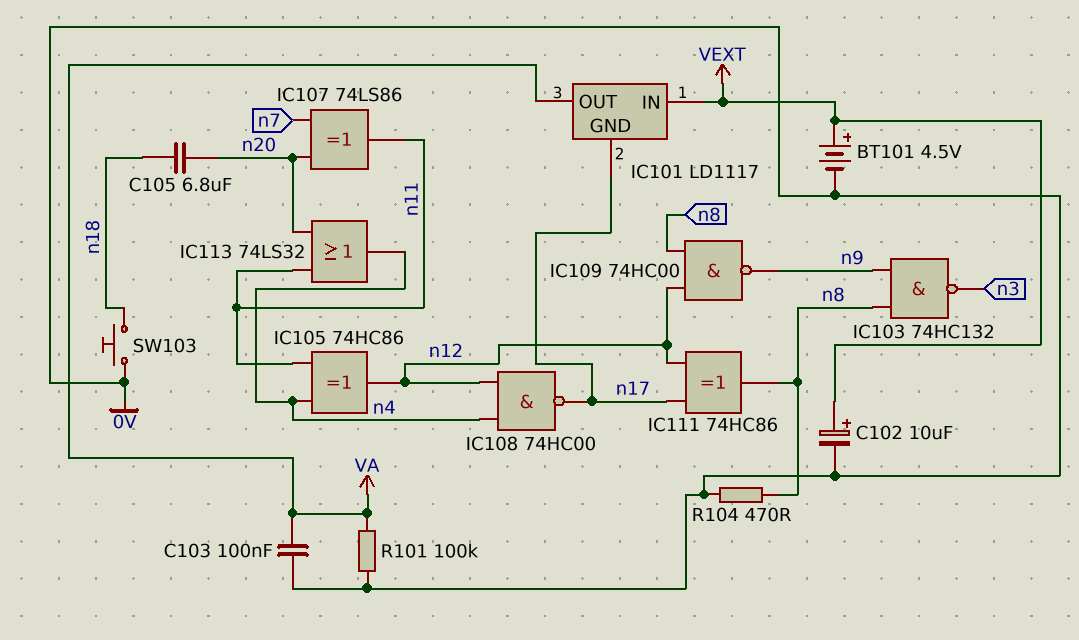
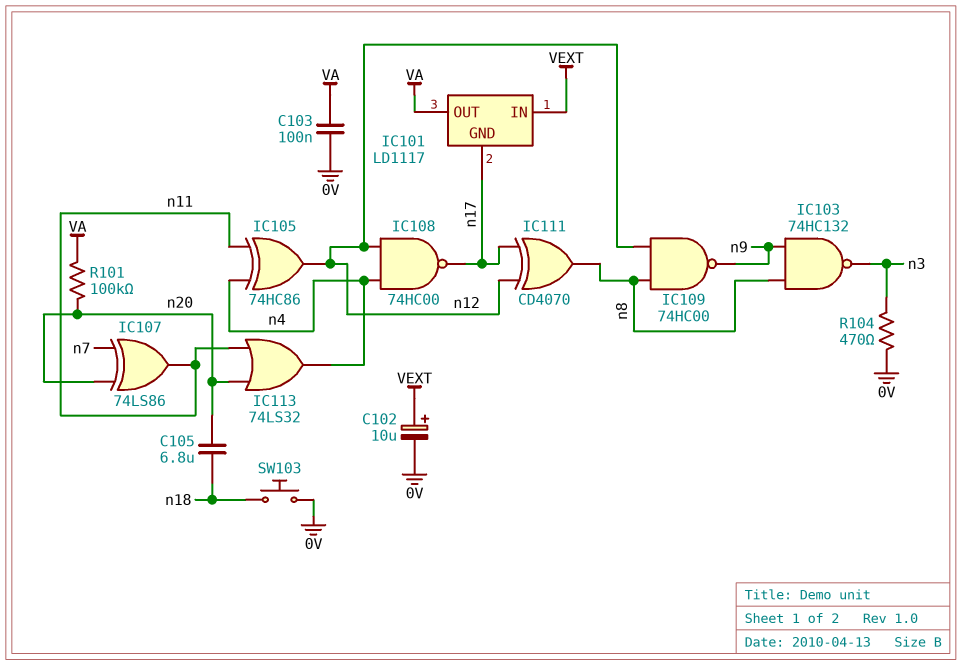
BT101: 4.5V (plus VEXT, minus 0V) -> none
IC111: XOR 74HC86 (in n12, in n17, out n8) -> XOR CD4070 (in n12, in n17, out n8)
R101: 100k (0V, VA) -> 100k (VA, n20)
R104: 470 (0V, n8) -> 470 (0V, n3)

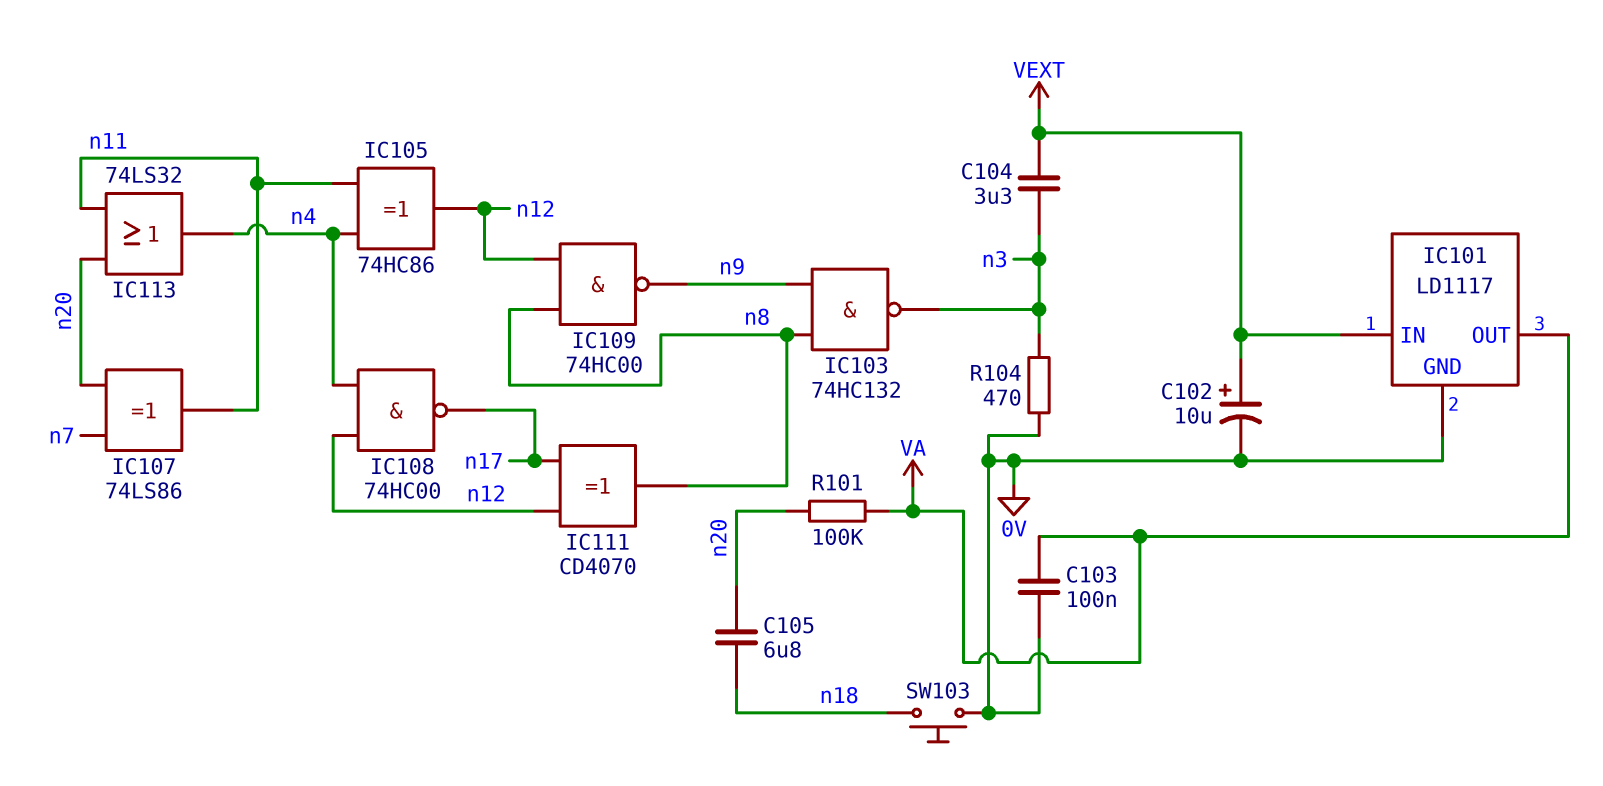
C104: none -> 3.3uF (VEXT, n3)
IC101 pin GND: n17 -> 0V

